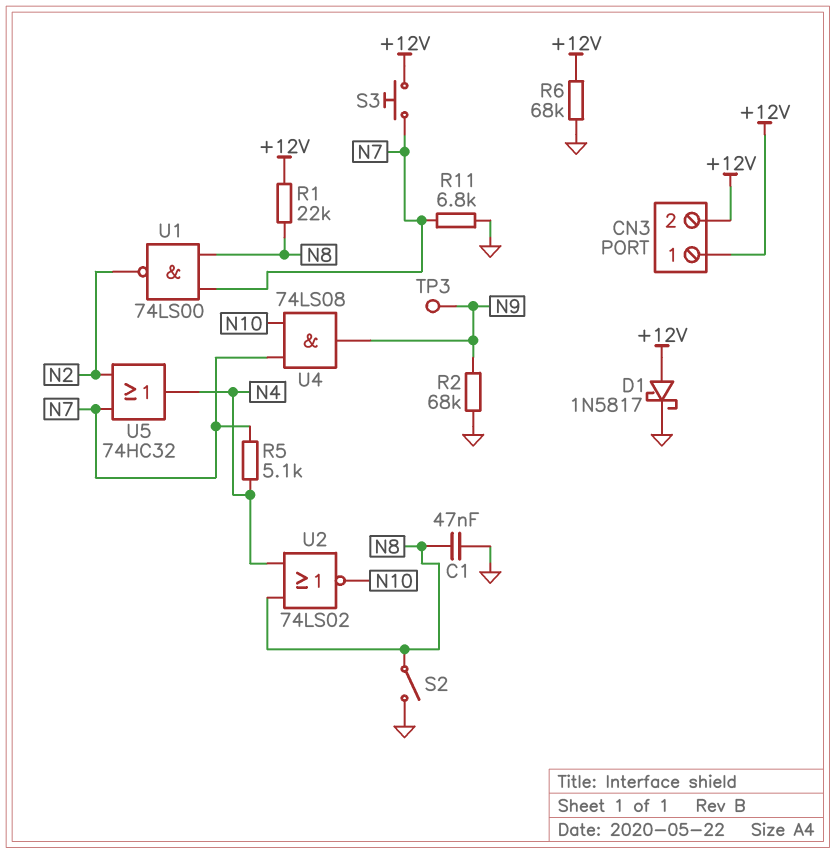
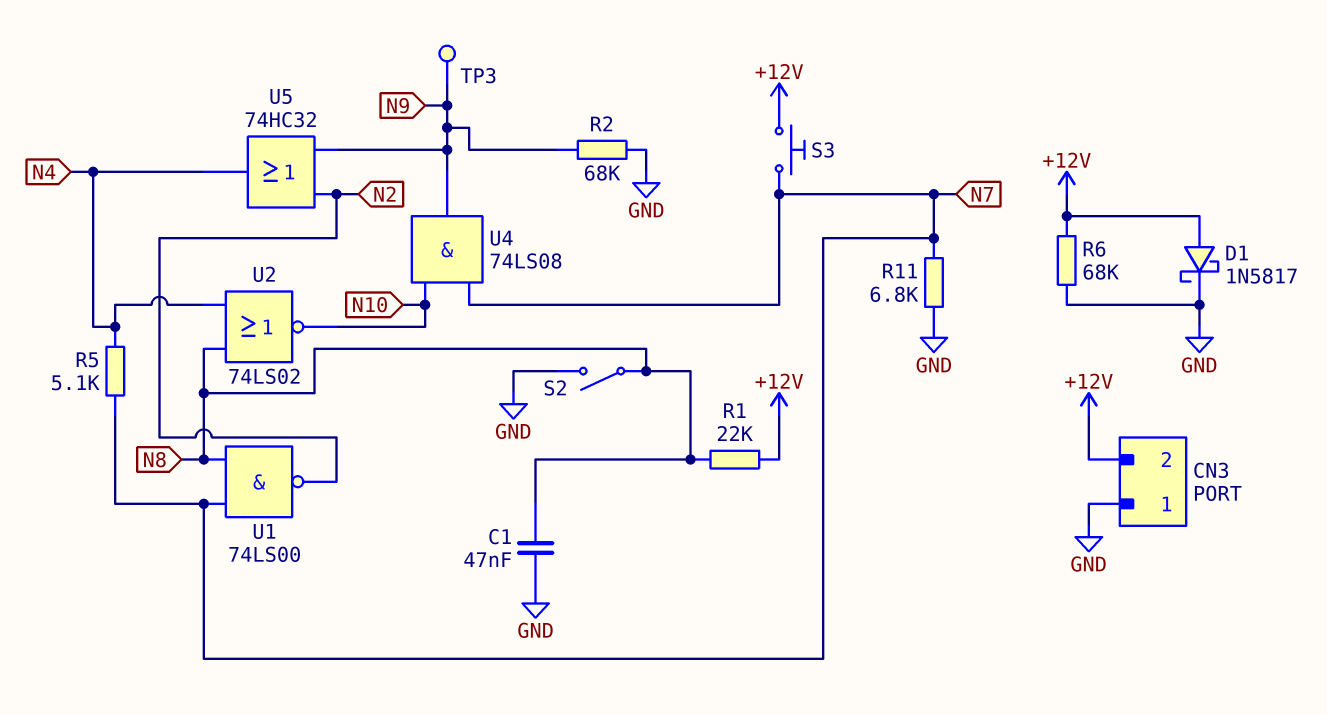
CN3 pin 1: +12V -> GND
U5: OR 74HC32 (in N2, in N7, out N4) -> OR 74HC32 (in N2, in N9, out N4)

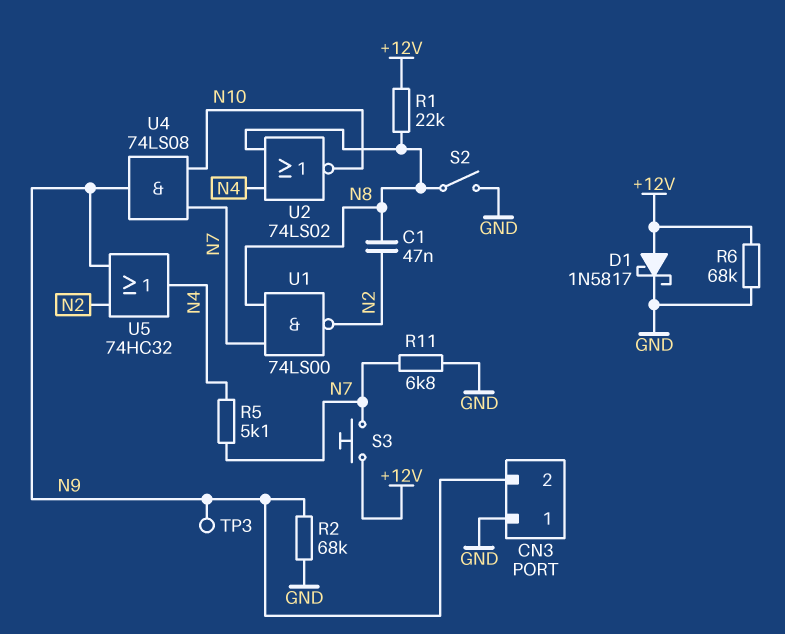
C1: 47nF (GND, N8) -> 47nF (N2, N8)
CN3 pin 2: +12V -> N9

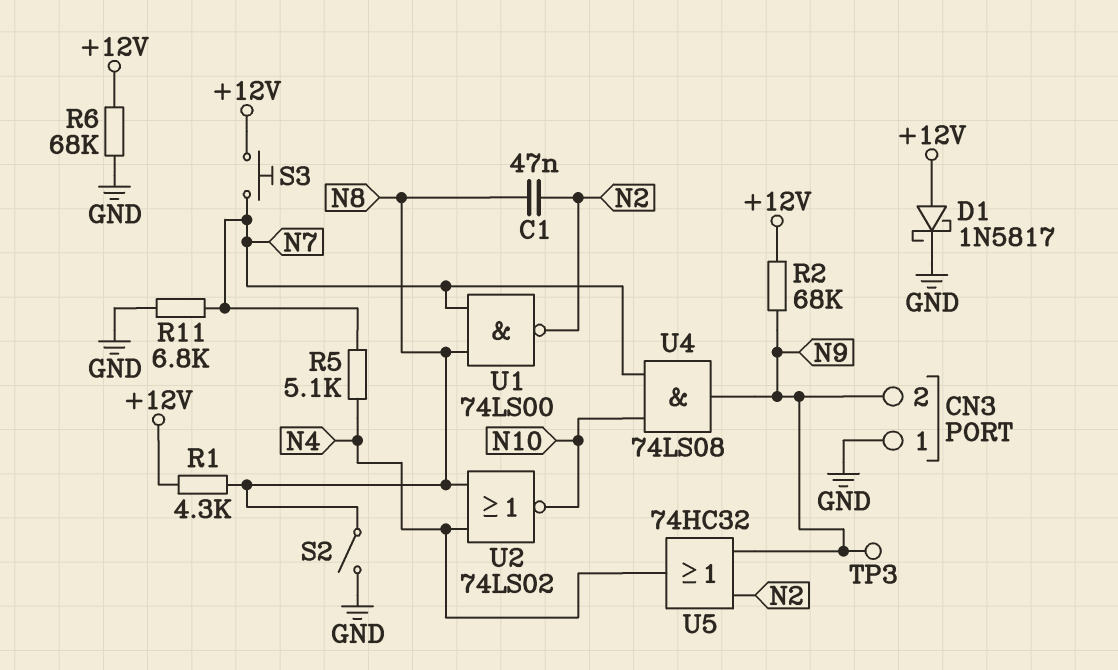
R1: 22k (+12V, N8) -> 4.3k (+12V, N8)
R2: 68k (GND, N9) -> 68k (+12V, N9)

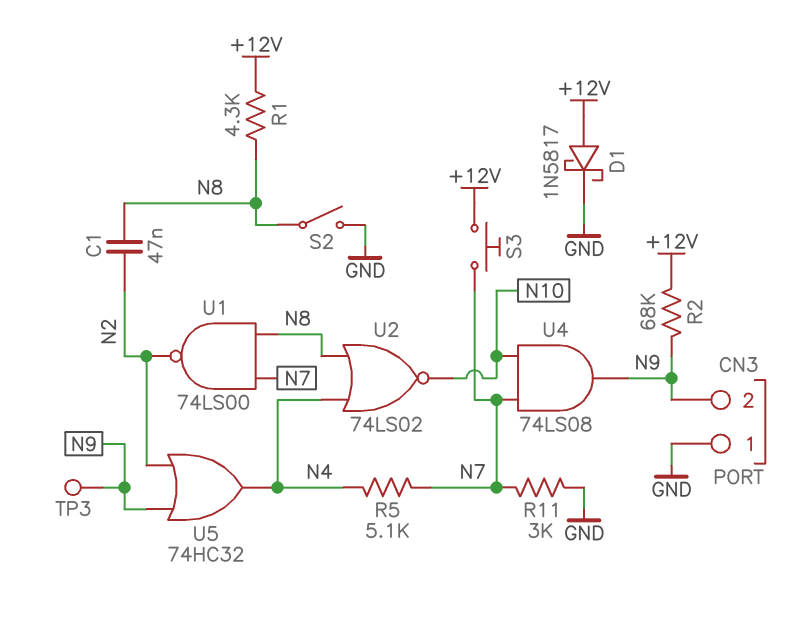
R6: 68k (+12V, GND) -> none
R11: 6.8k (GND, N7) -> 3k (GND, N7)

